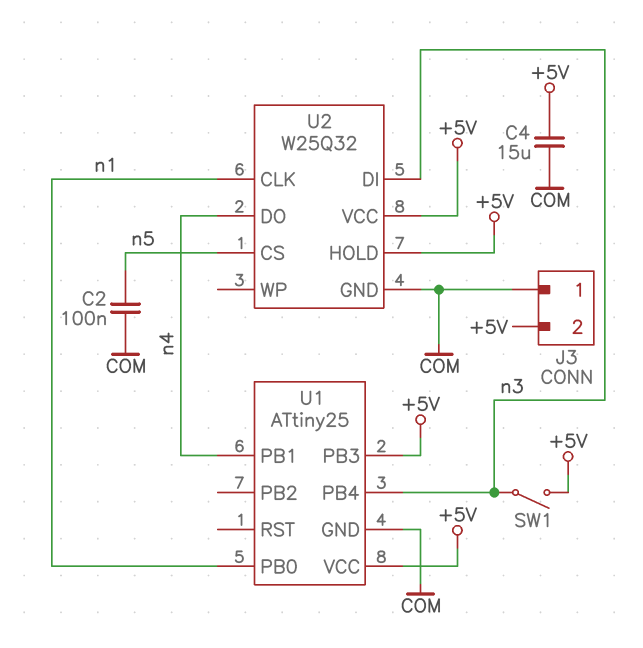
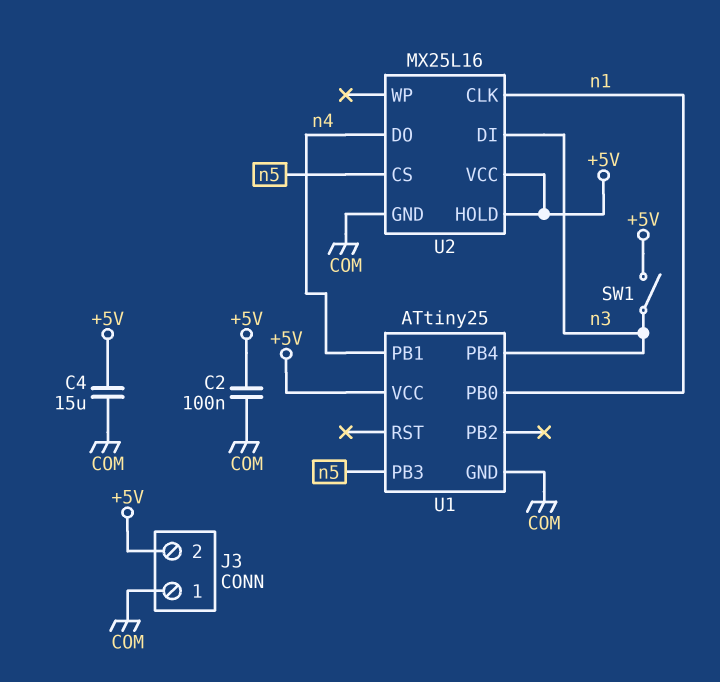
C2: 100nF (COM, n5) -> 100nF (+5V, COM)
U1 pin PB3: +5V -> n5
U2: W25Q32 -> MX25L16

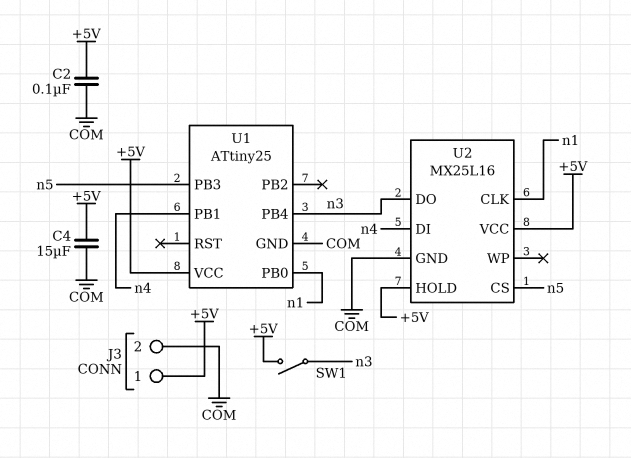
J3 pin 1: COM -> +5V
J3 pin 2: +5V -> COM
U2 pin DI: n3 -> n4
U2 pin DO: n4 -> n3

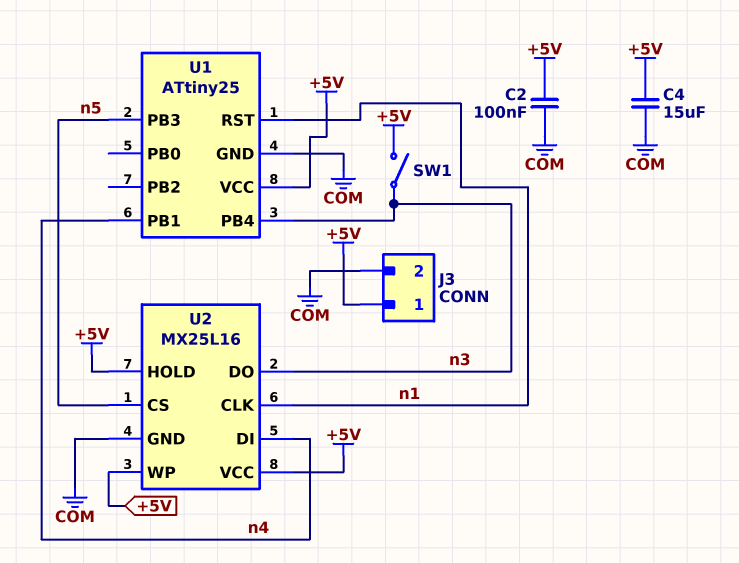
U1 pin PB0: n1 -> none
U1 pin RST: none -> n1
U2 pin WP: none -> +5V

